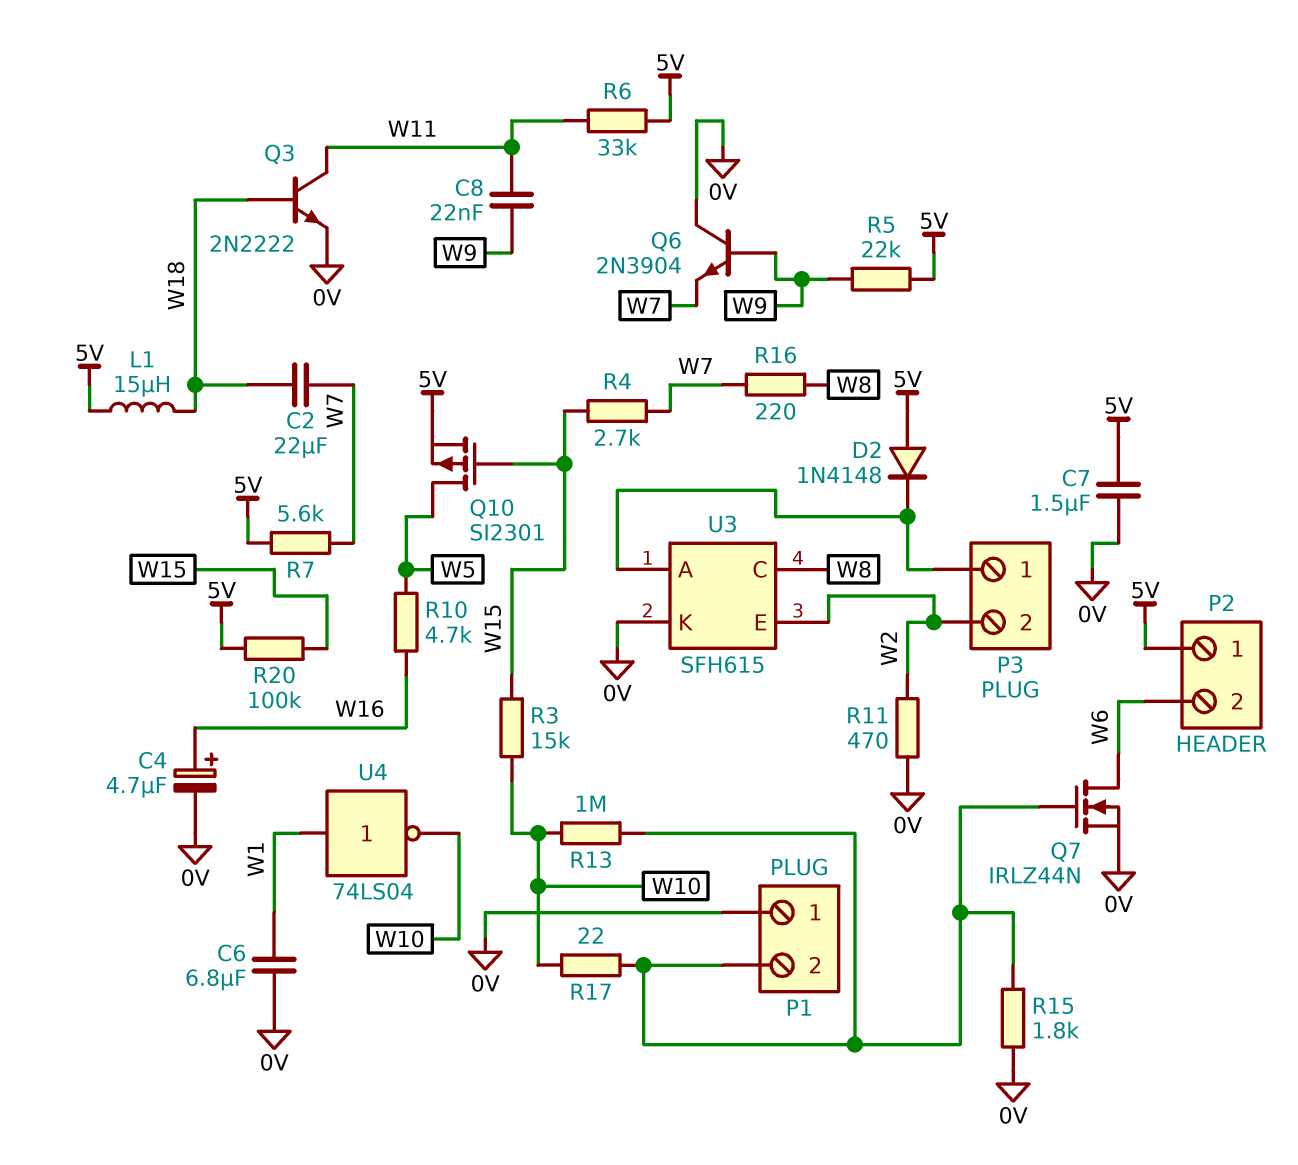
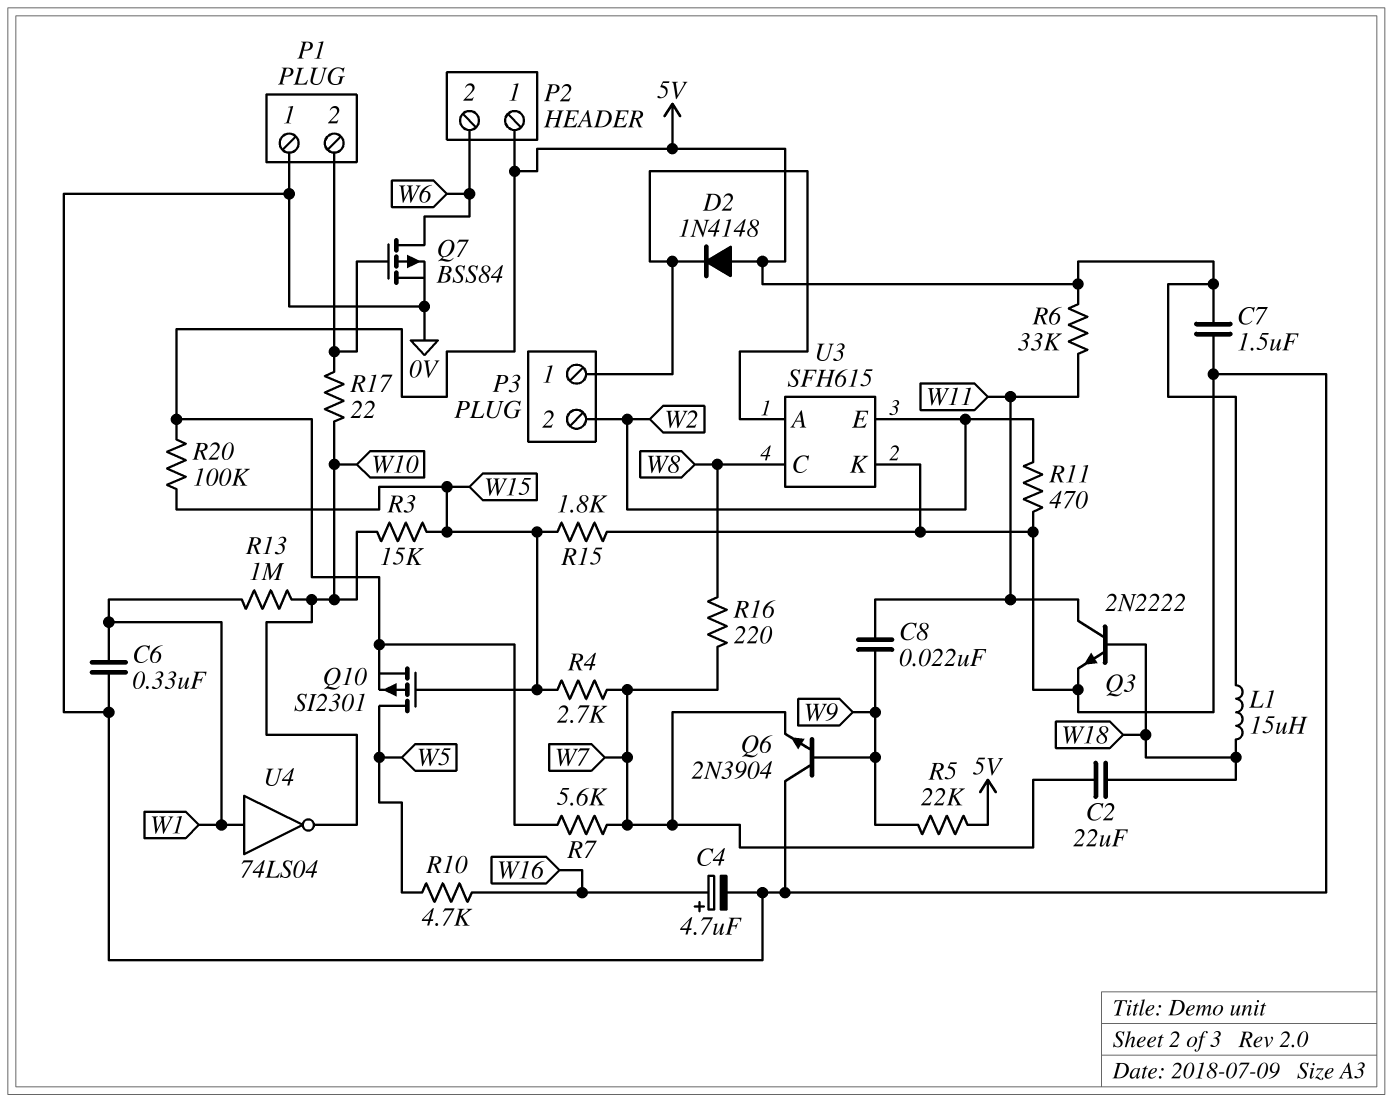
C6: 6.8uF (0V, W1) -> 330nF (0V, W1)
Q7: NMOS IRLZ44N (G P1/2, D W6, S 0V) -> PMOS BSS84 (G P1/2, D W6, S 0V)
R13: 1M (P1/2, W10) -> 1M (W1, W10)
R15: 1.8k (0V, P1/2) -> 1.8k (0V, W15)

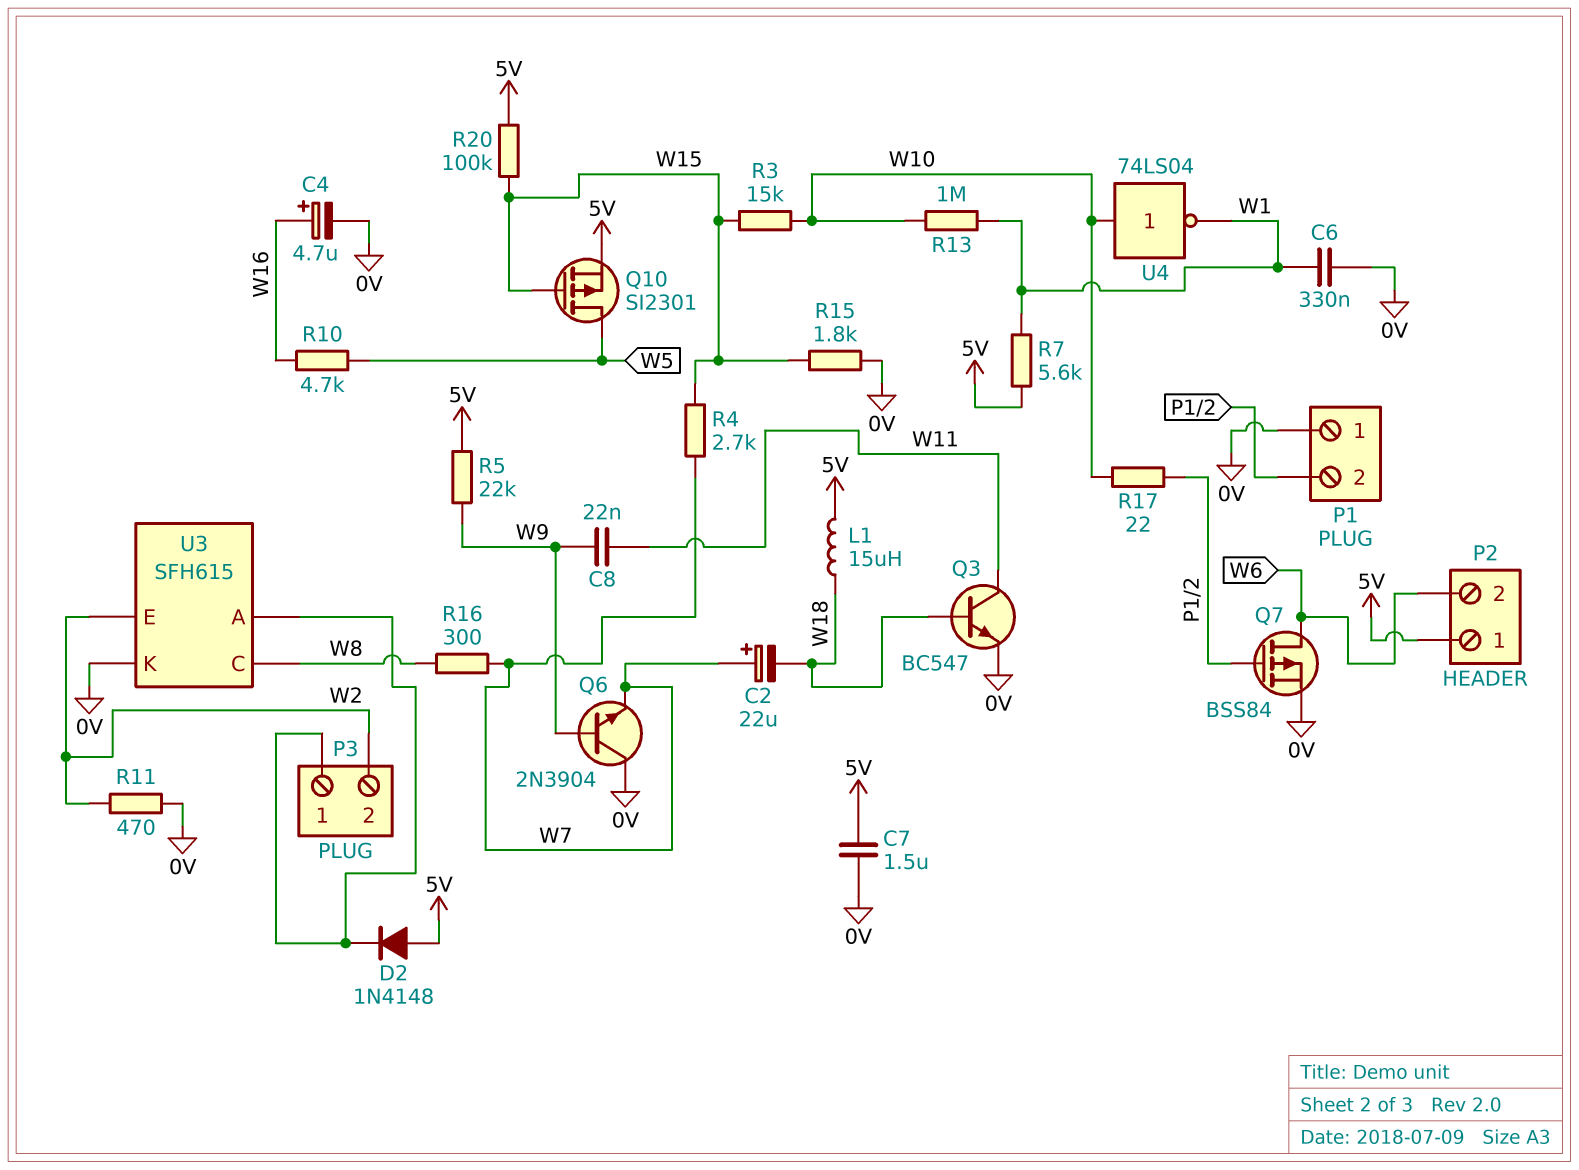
C2: 22uF (W7, W18) -> 22uF (plus W7, minus W18)
Q3: NPN 2N2222 (B W18, C W11, E 0V) -> NPN BC547 (B W18, C W11, E 0V)
R6: 33k (5V, W11) -> none
R7: 5.6k (5V, W7) -> 5.6k (5V, W1)
R16: 220 (W7, W8) -> 300 (W7, W8)
U4: NOT 74LS04 (in W1, out W10) -> NOT 74LS04 (in W10, out W1)

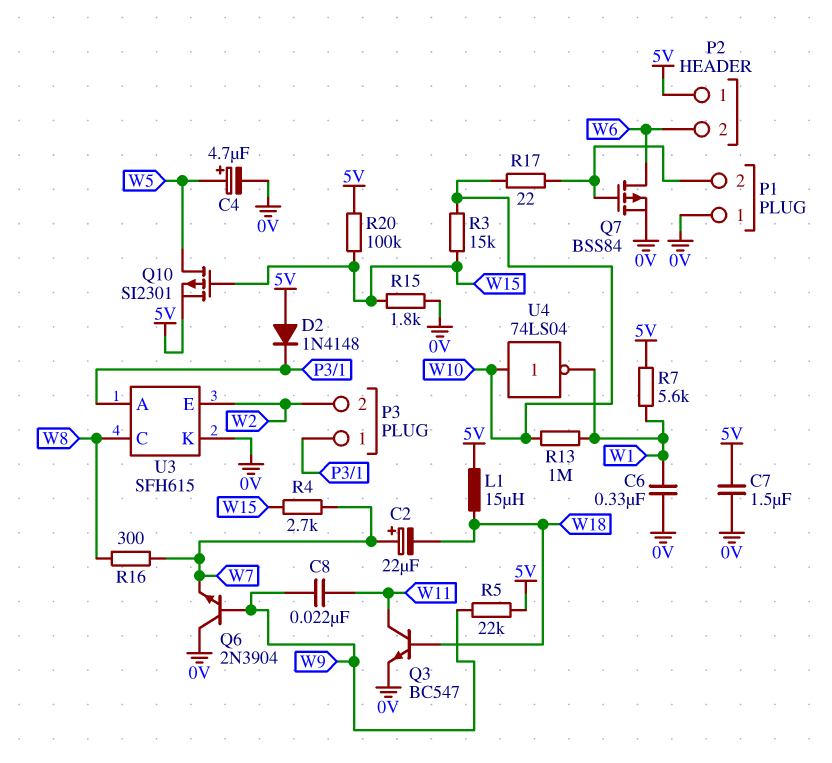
C4: 4.7uF (plus W16, minus 0V) -> 4.7uF (plus W5, minus 0V)
R10: 4.7k (W5, W16) -> none
R11: 470 (0V, W2) -> none

